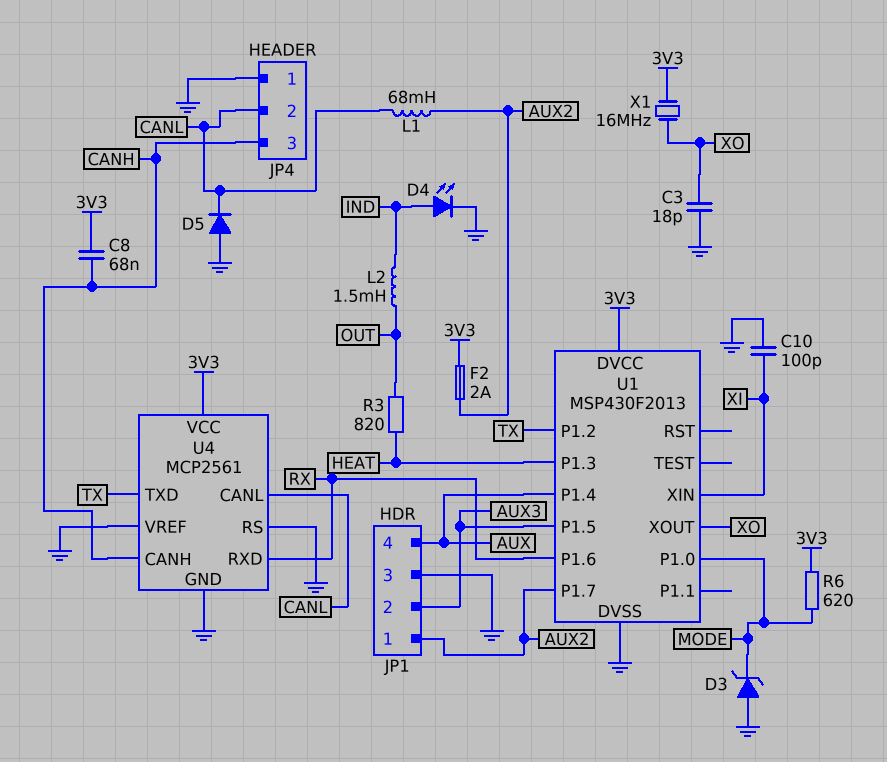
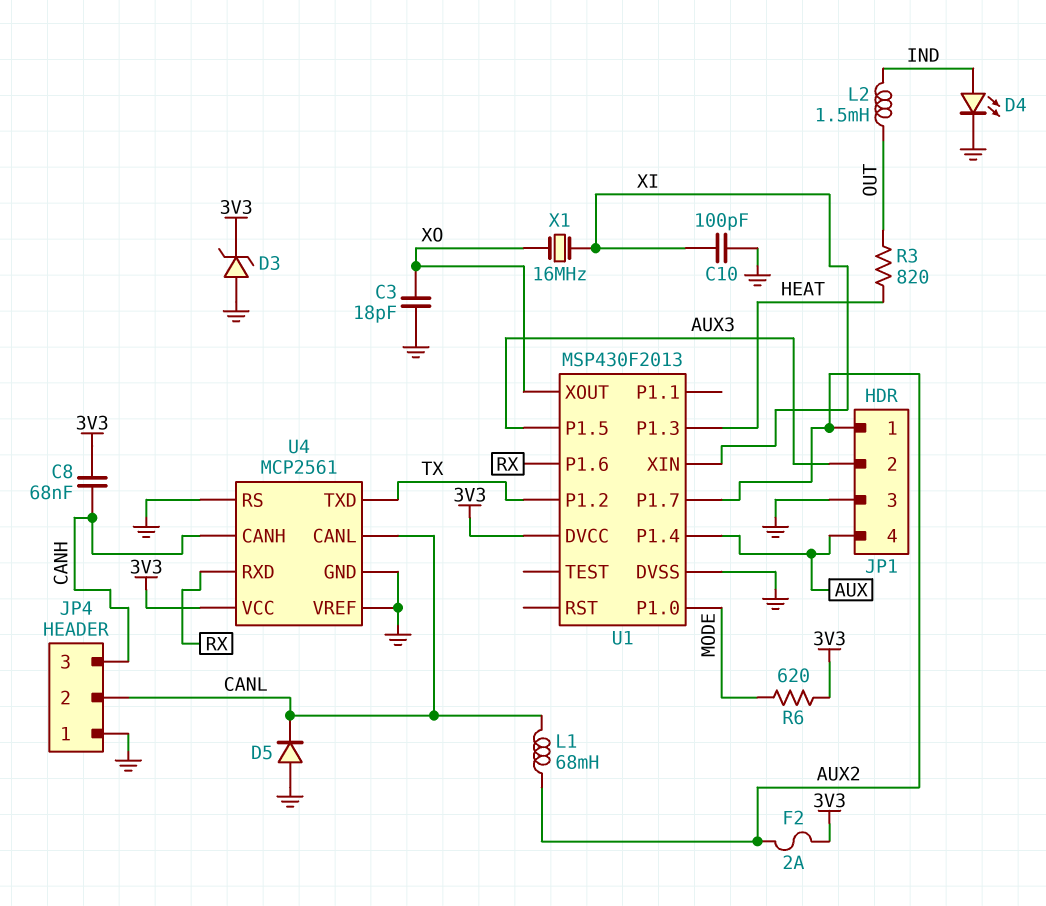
D3: zener (A GND, K MODE) -> zener (A GND, K 3V3)
X1: 16MHz (3V3, XO) -> 16MHz (XI, XO)

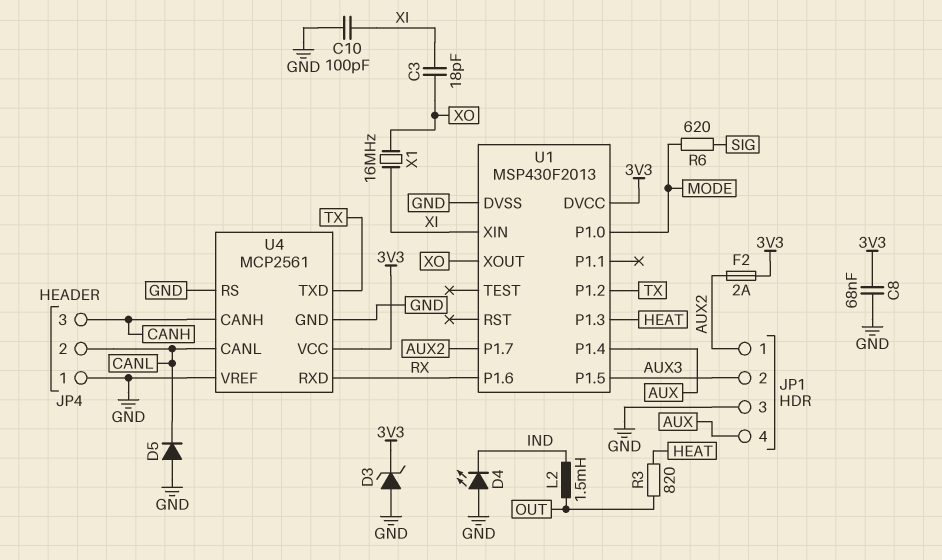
C3: 18pF (GND, XO) -> 18pF (XI, XO)
C8: 68nF (3V3, CANH) -> 68nF (3V3, GND)
D4: LED (A IND, K GND) -> LED (A GND, K IND)
L1: 68mH (AUX2, CANL) -> none
R6: 620 (3V3, MODE) -> 620 (MODE, SIG)

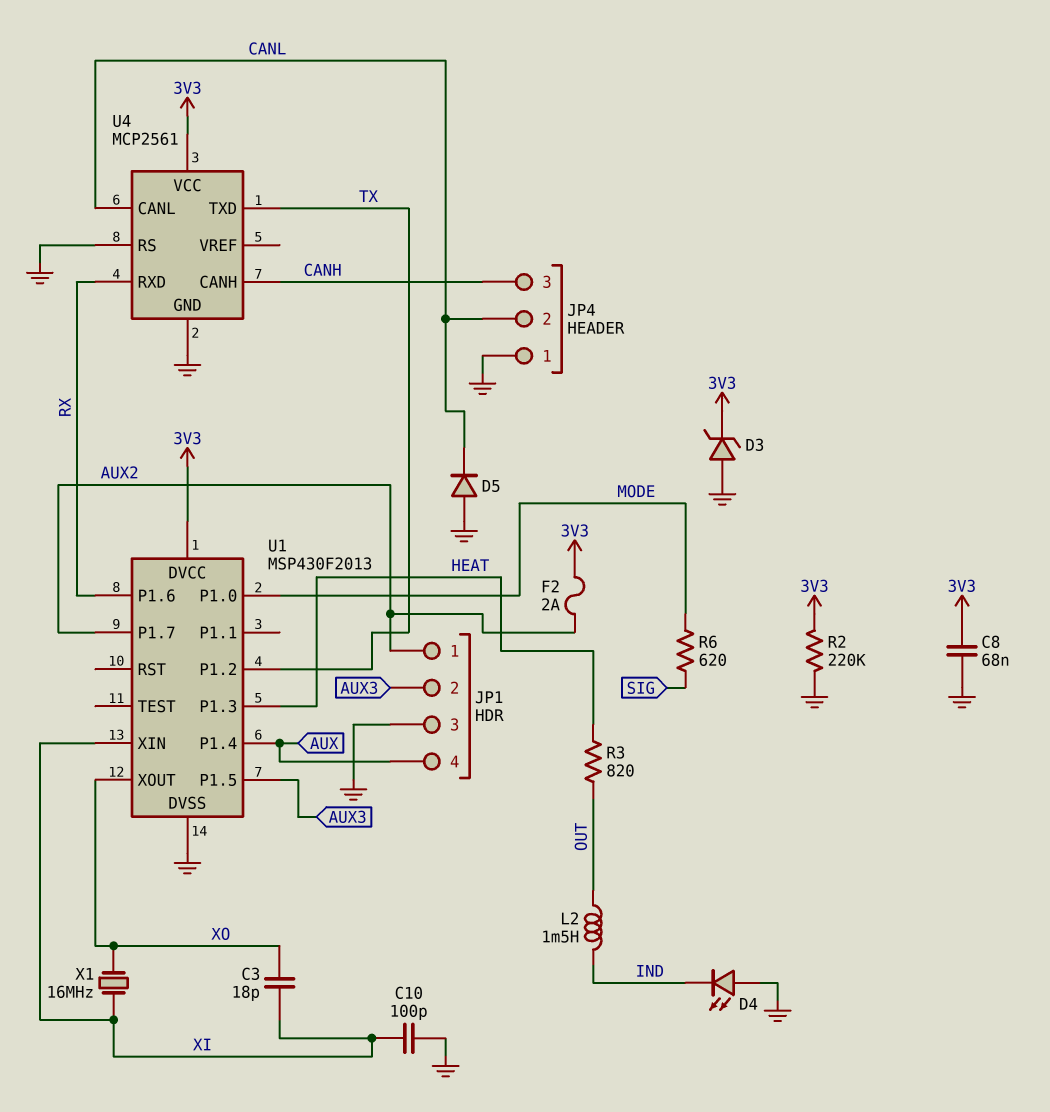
R2: none -> 220k (3V3, GND)
U4 pin VREF: GND -> none

